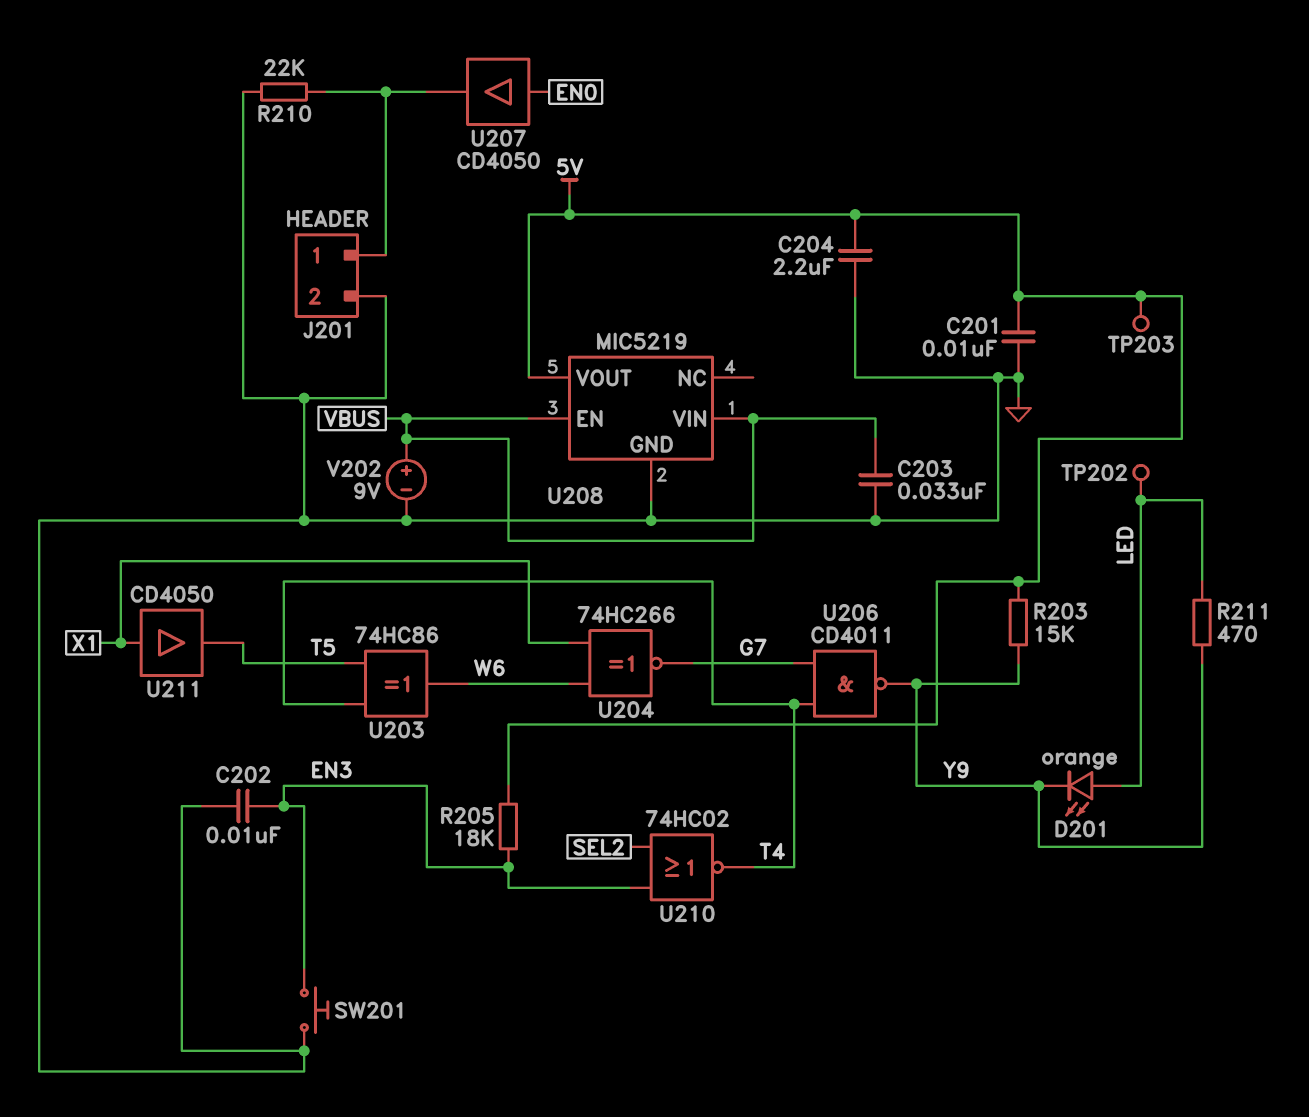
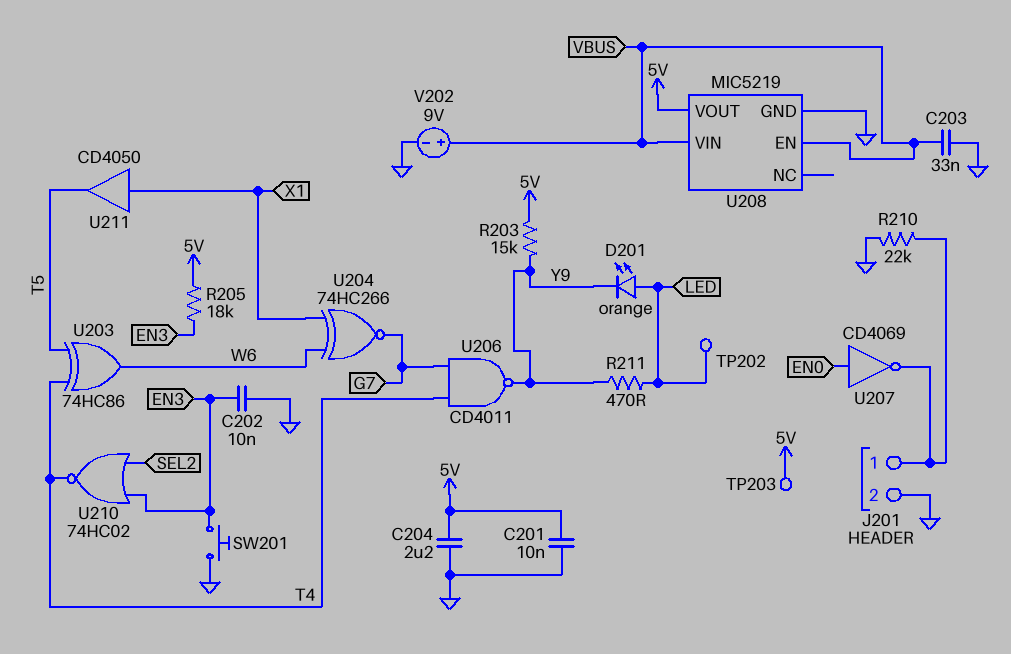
U207: buffer CD4050 (in EN0, out J201/1) -> NOT CD4069 (in EN0, out J201/1)

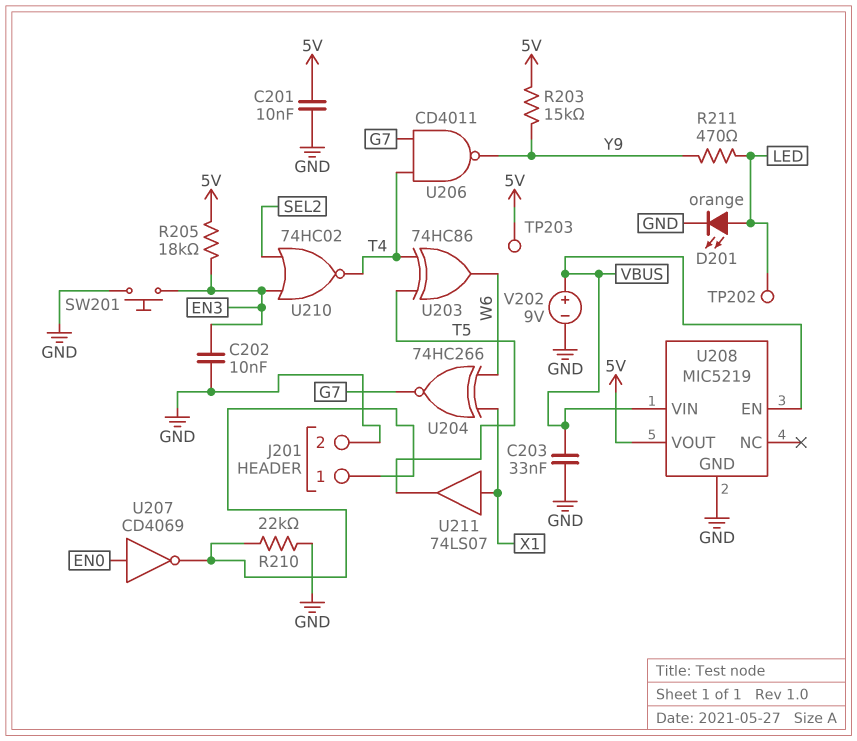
C204: 2.2uF (5V, GND) -> none
D201: LED orange (A LED, K Y9) -> LED orange (A LED, K GND)
U211: buffer CD4050 (in X1, out T5) -> buffer 74LS07 (in X1, out T5)

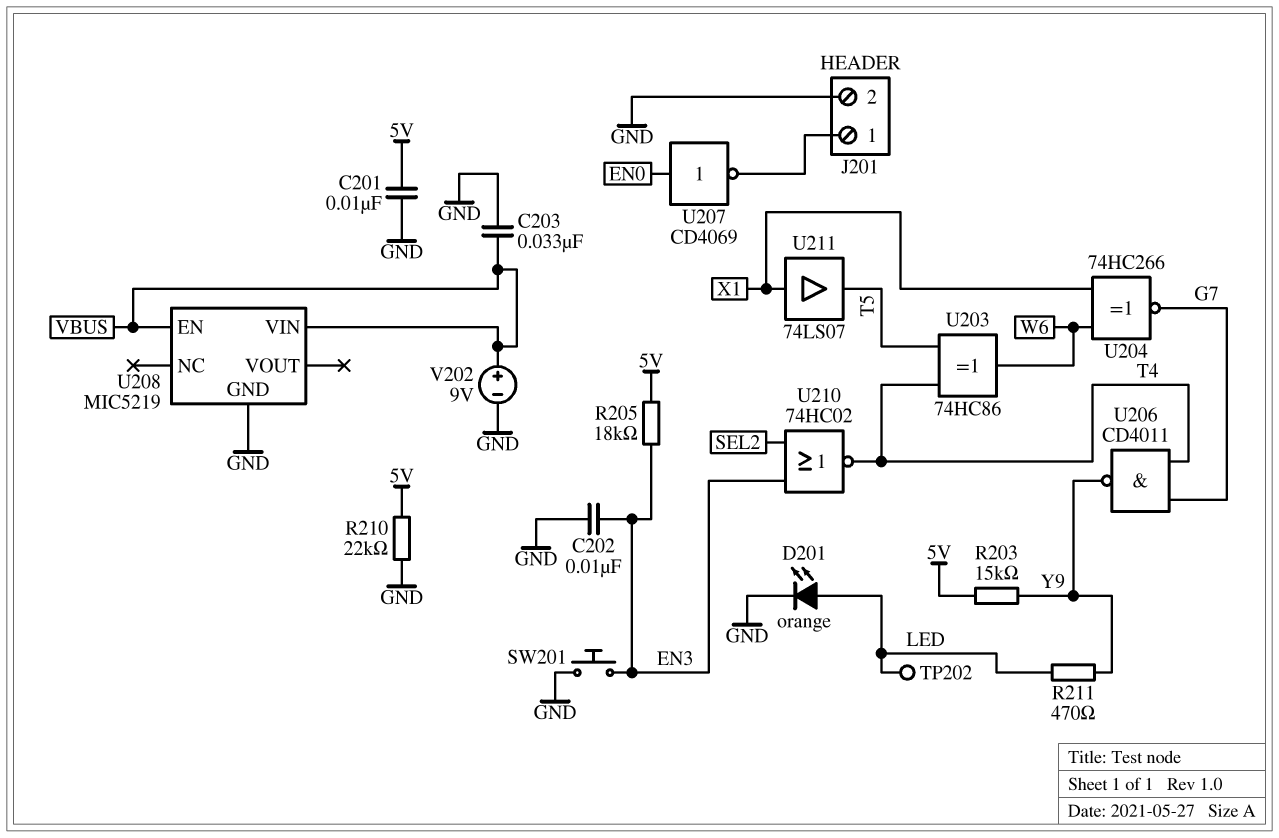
R210: 22k (GND, J201/1) -> 22k (5V, GND)
TP203: test point (5V) -> none
U208 pin VOUT: 5V -> none

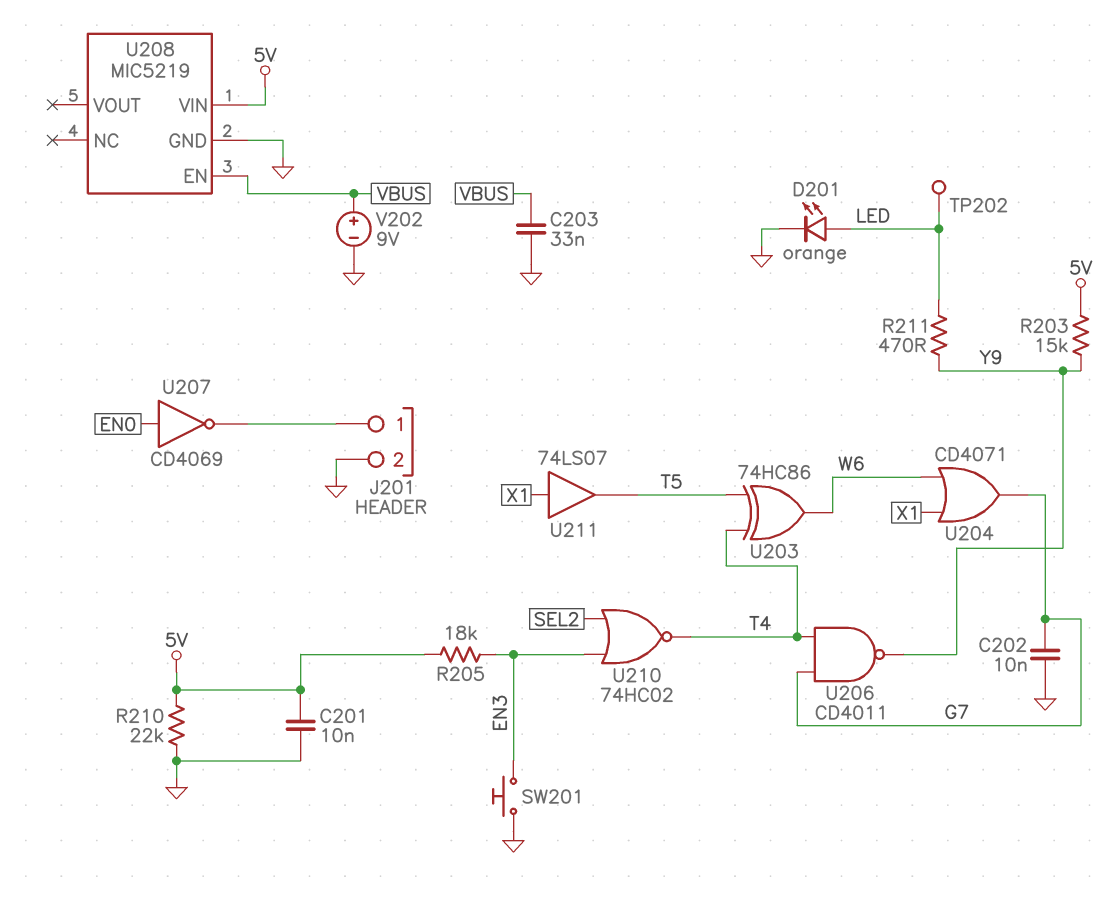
C202: 10nF (EN3, GND) -> 10nF (G7, GND)
U204: XNOR 74HC266 (in W6, in X1, out G7) -> OR CD4071 (in W6, in X1, out G7)
U208 pin VIN: VBUS -> 5V

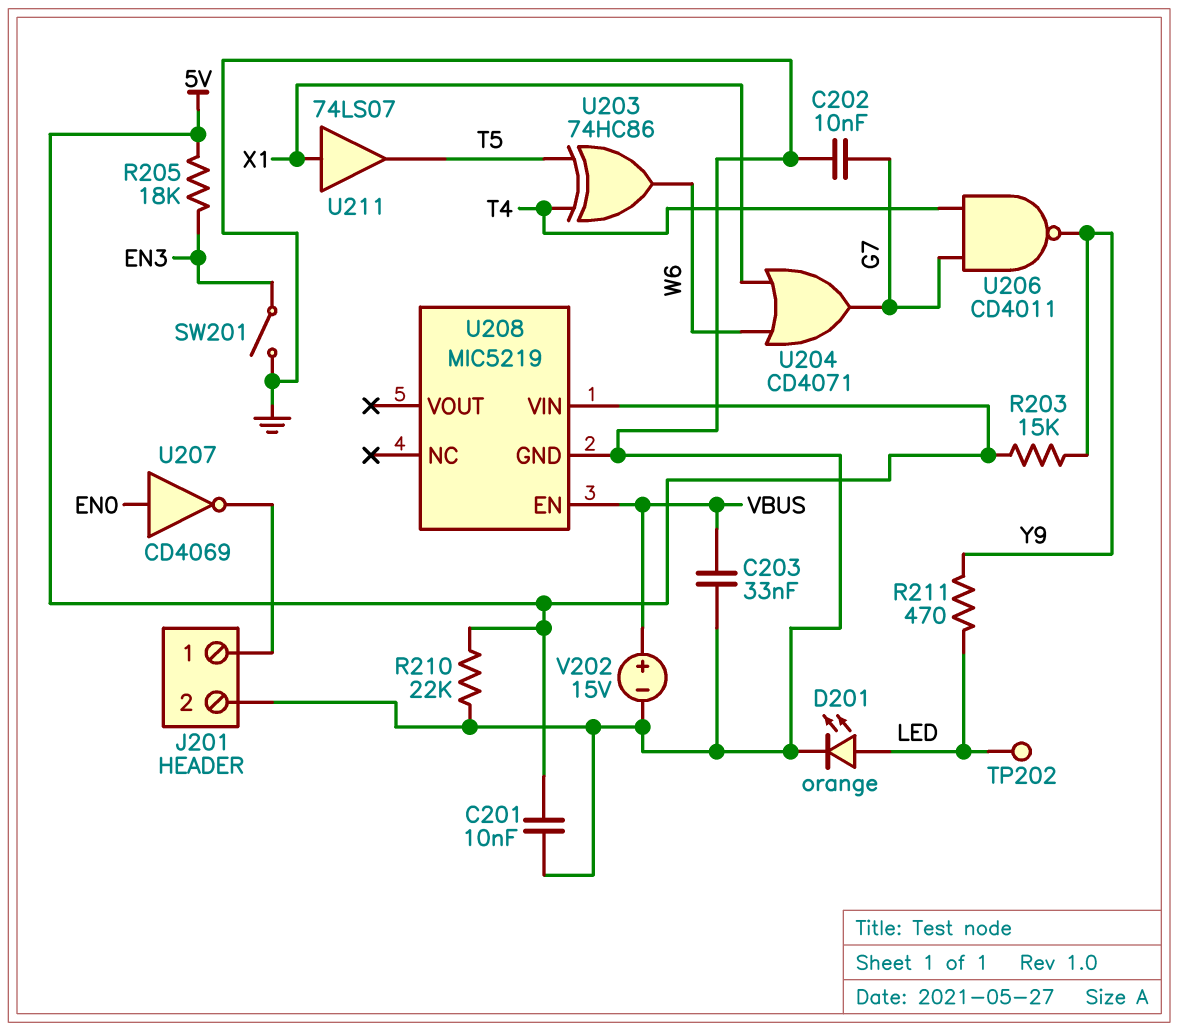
SW201: button (EN3, GND) -> switch (EN3, GND)
U210: NOR 74HC02 (in EN3, in SEL2, out T4) -> none
V202: 9V (plus VBUS, minus GND) -> 15V (plus VBUS, minus GND)

